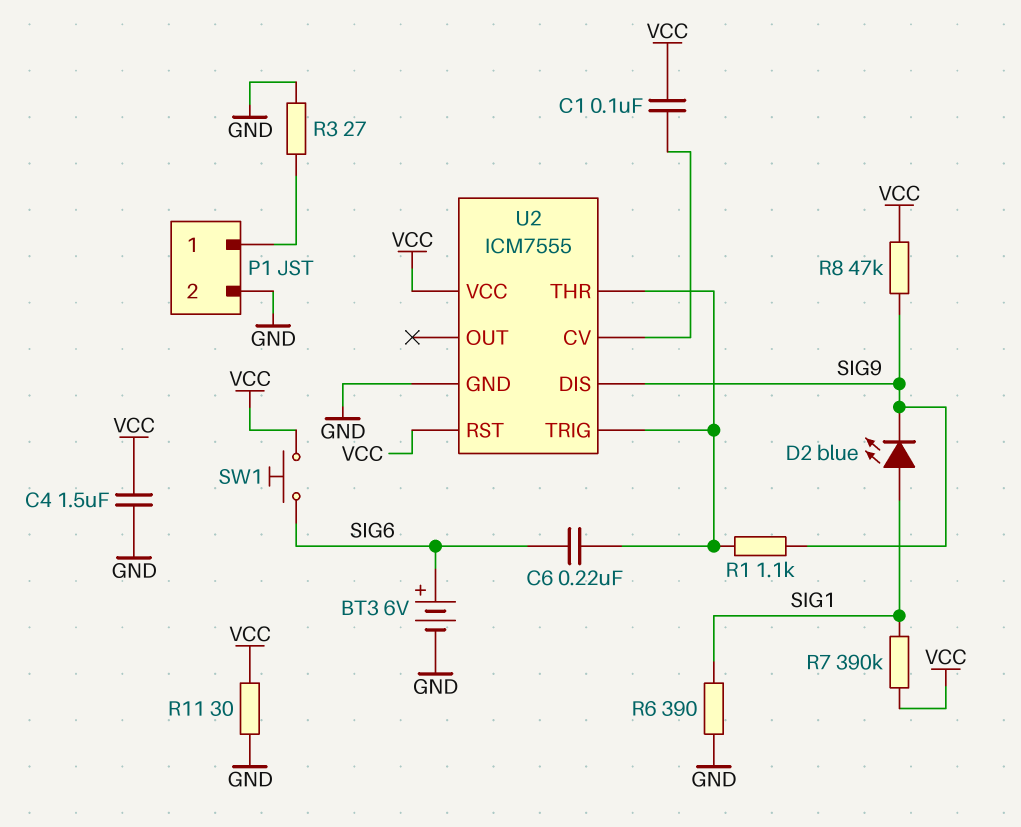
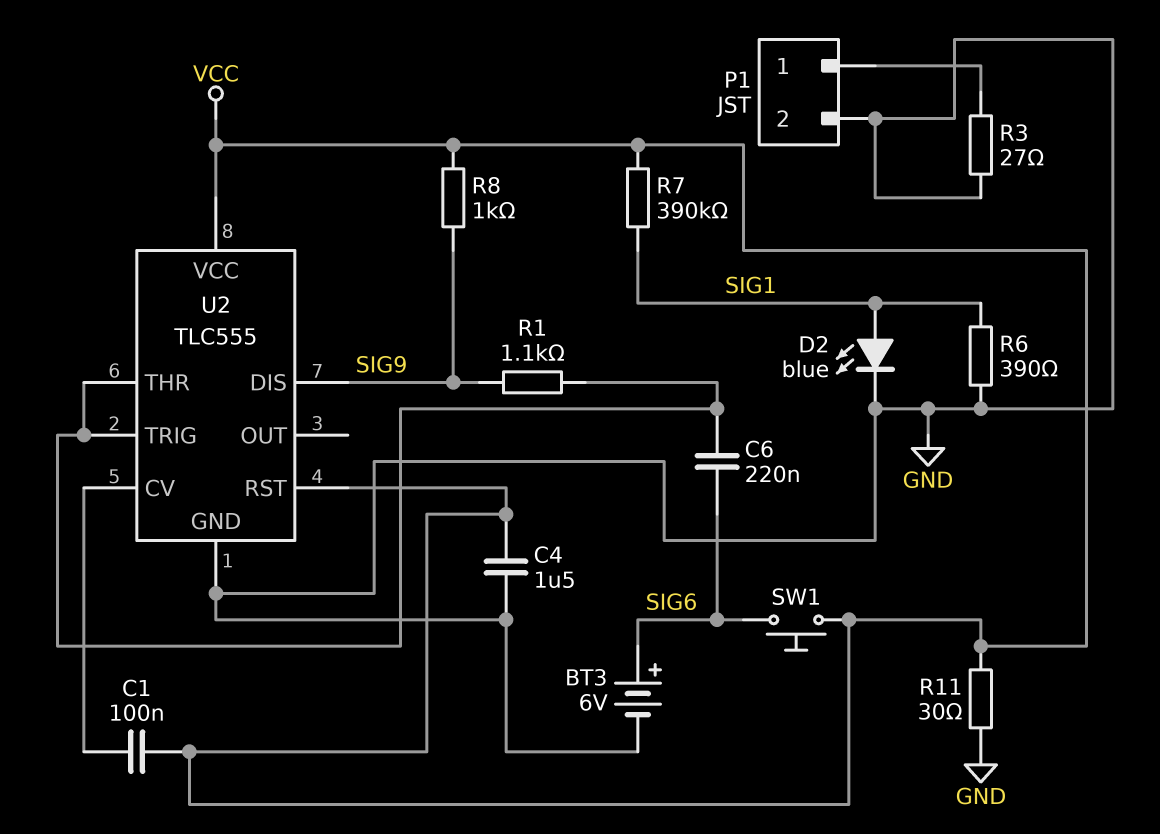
D2: LED blue (A SIG1, K SIG9) -> LED blue (A SIG1, K GND)
R8: 47k (SIG9, VCC) -> 1k (SIG9, VCC)
U2: ICM7555 -> TLC555

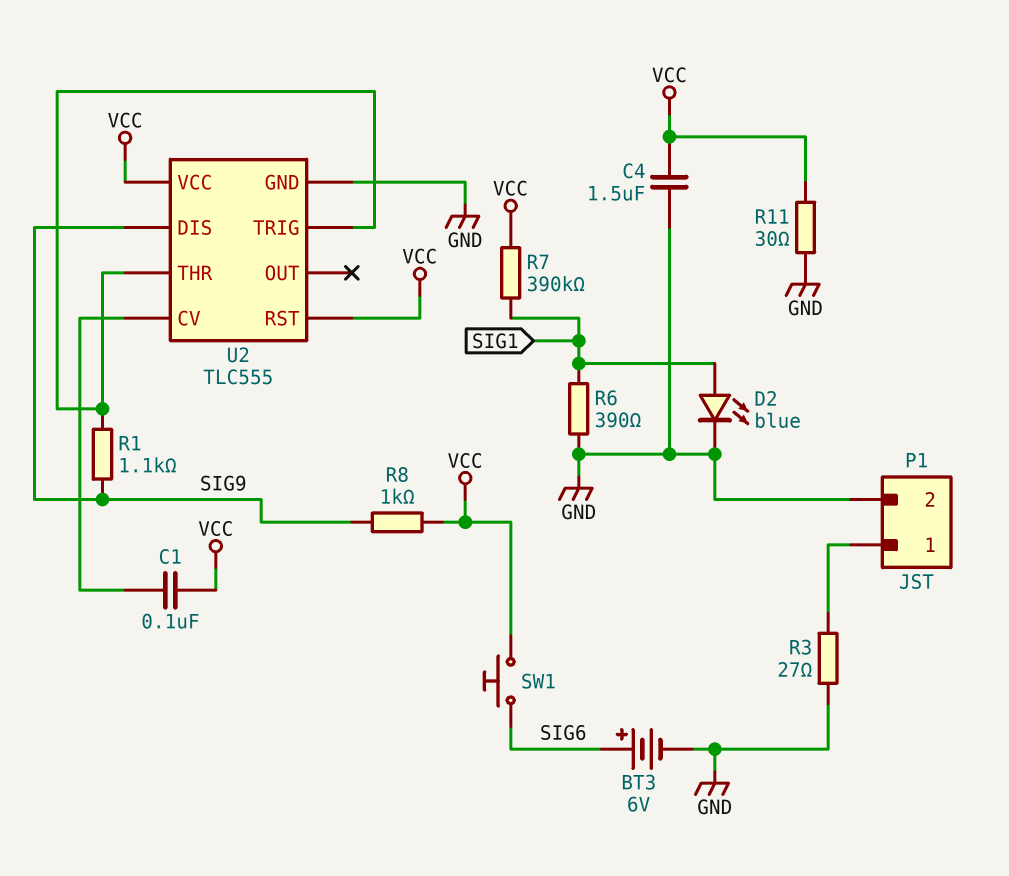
C6: 220nF (SIG6, U2/THR) -> none

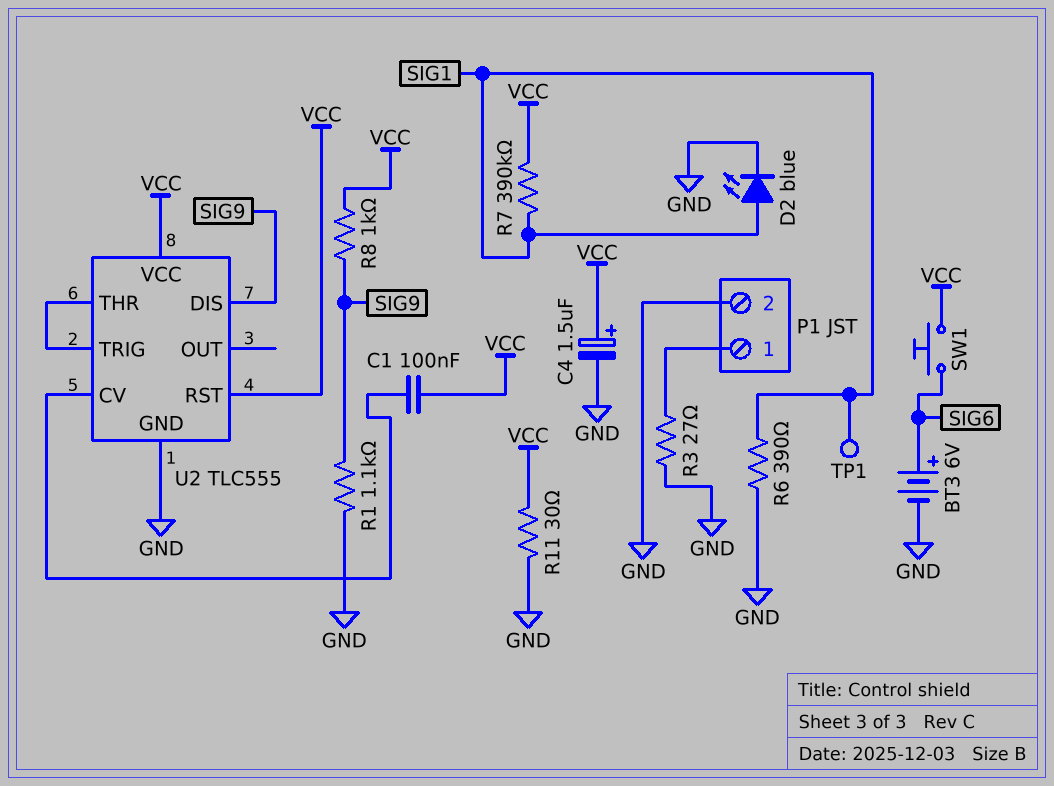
C4: 1.5uF (GND, VCC) -> 1.5uF (plus VCC, minus GND)
R1: 1.1k (SIG9, U2/THR) -> 1.1k (GND, SIG9)
TP1: none -> test point (SIG1)

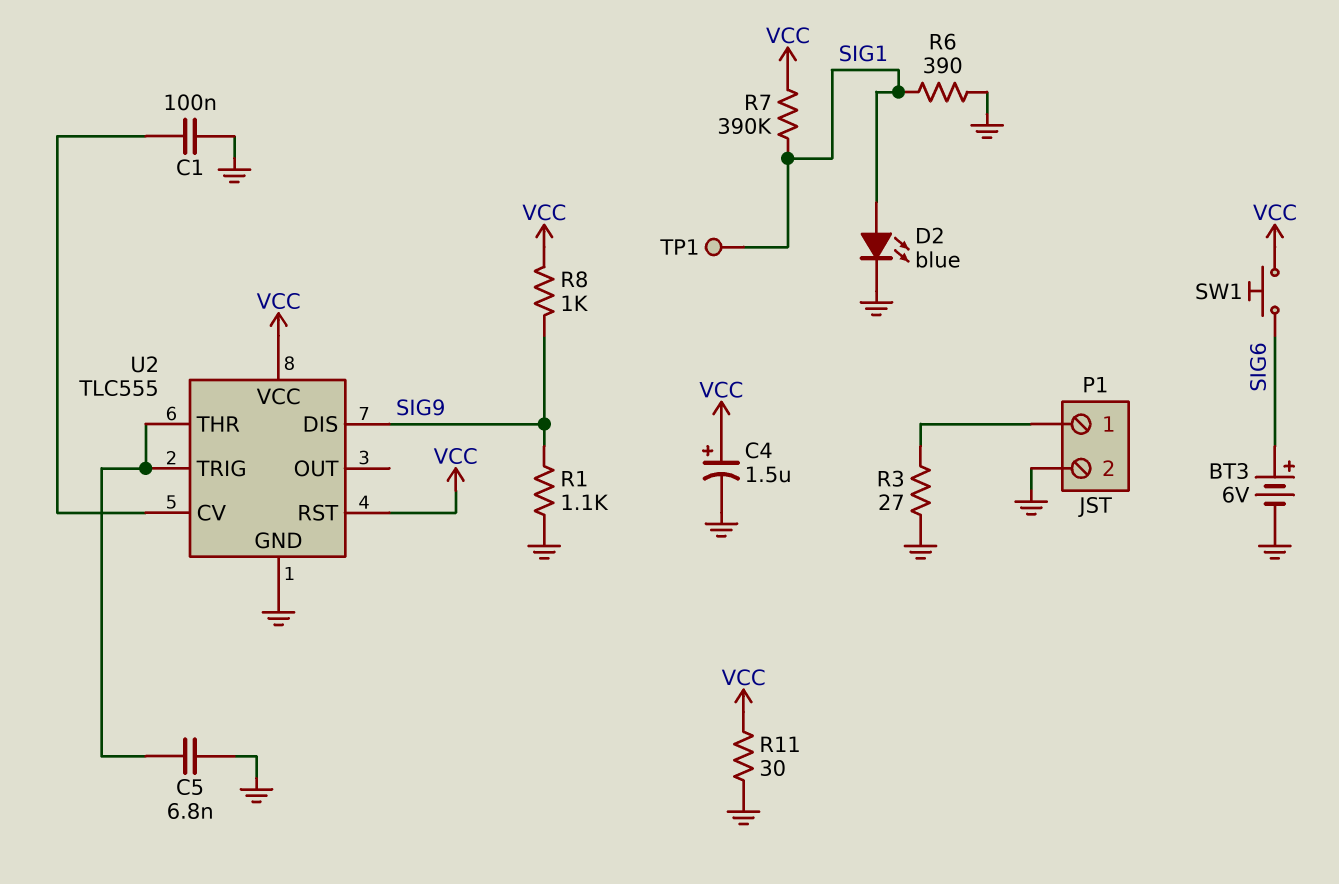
C1: 100nF (U2/CV, VCC) -> 100nF (GND, U2/CV)
C5: none -> 6.8nF (GND, U2/THR)

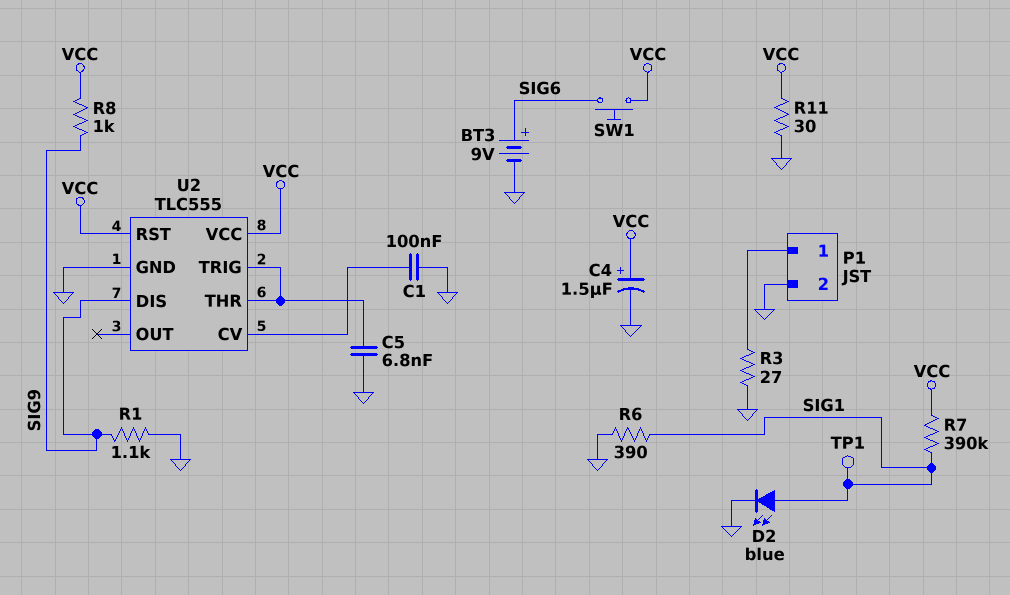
BT3: 6V (plus SIG6, minus GND) -> 9V (plus SIG6, minus GND)

